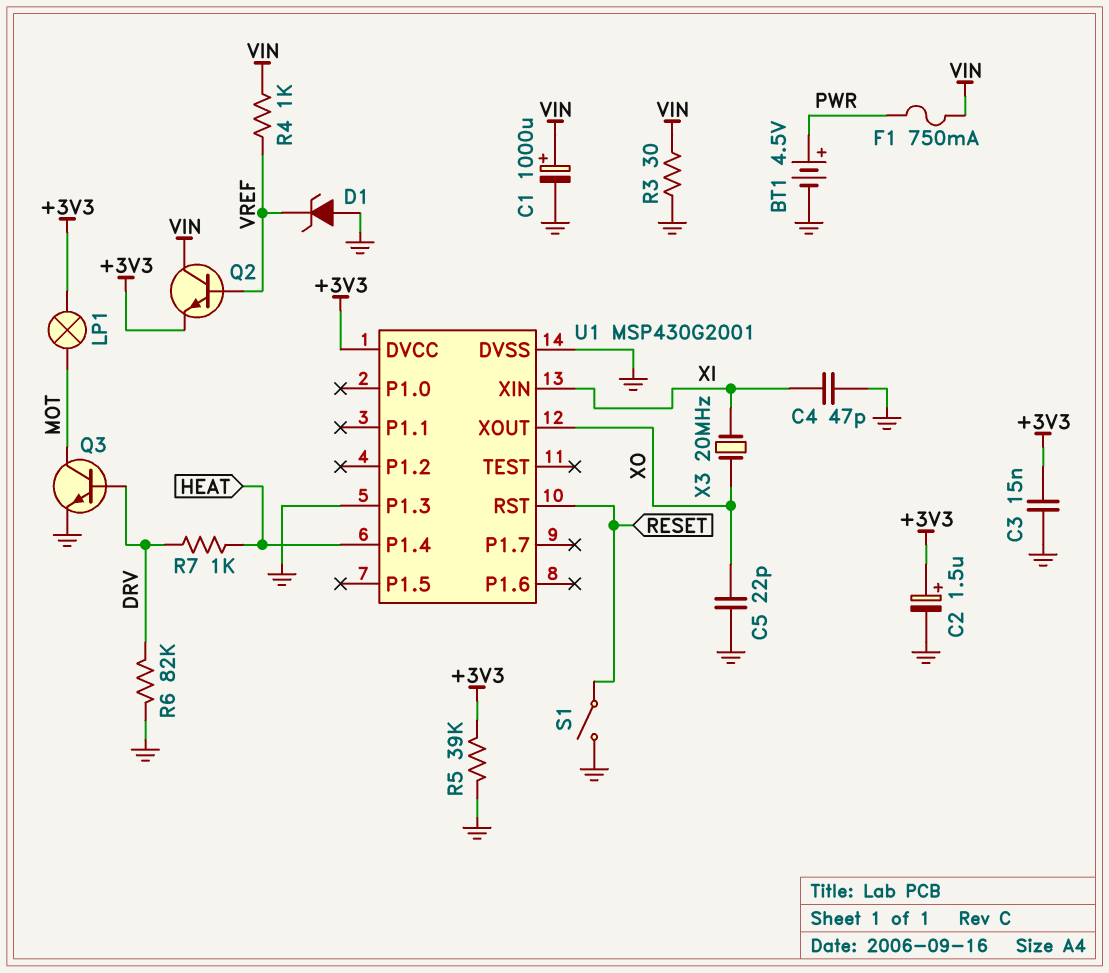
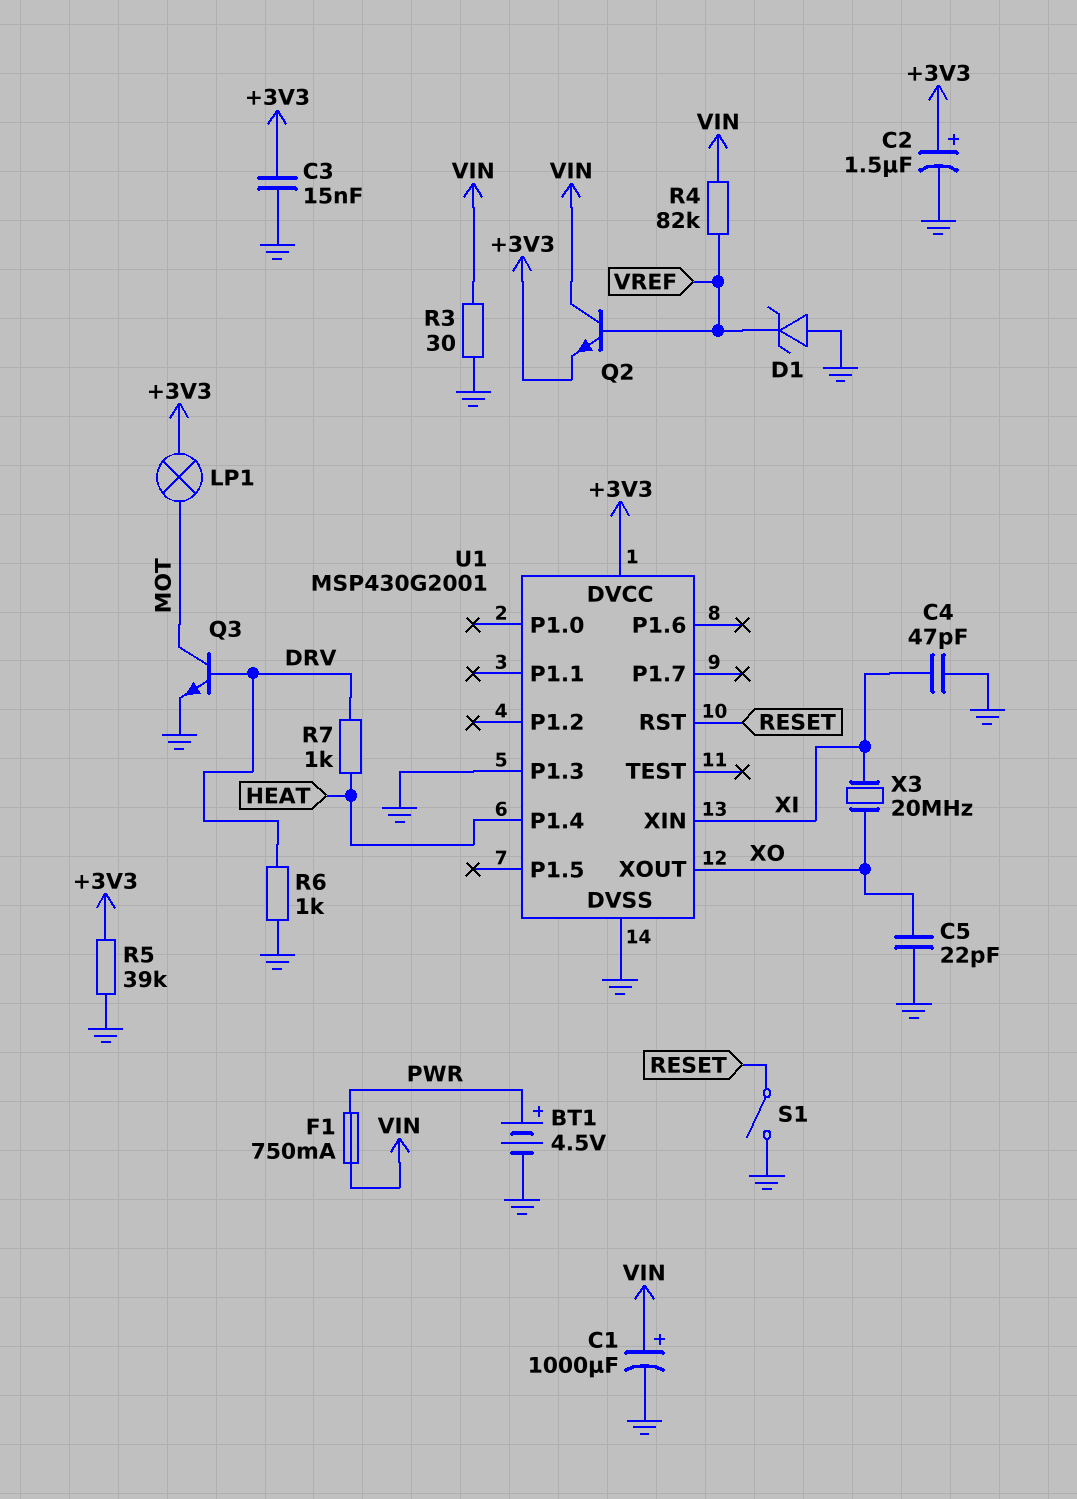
R4: 1k (VIN, VREF) -> 82k (VIN, VREF)
R6: 82k (DRV, GND) -> 1k (DRV, GND)

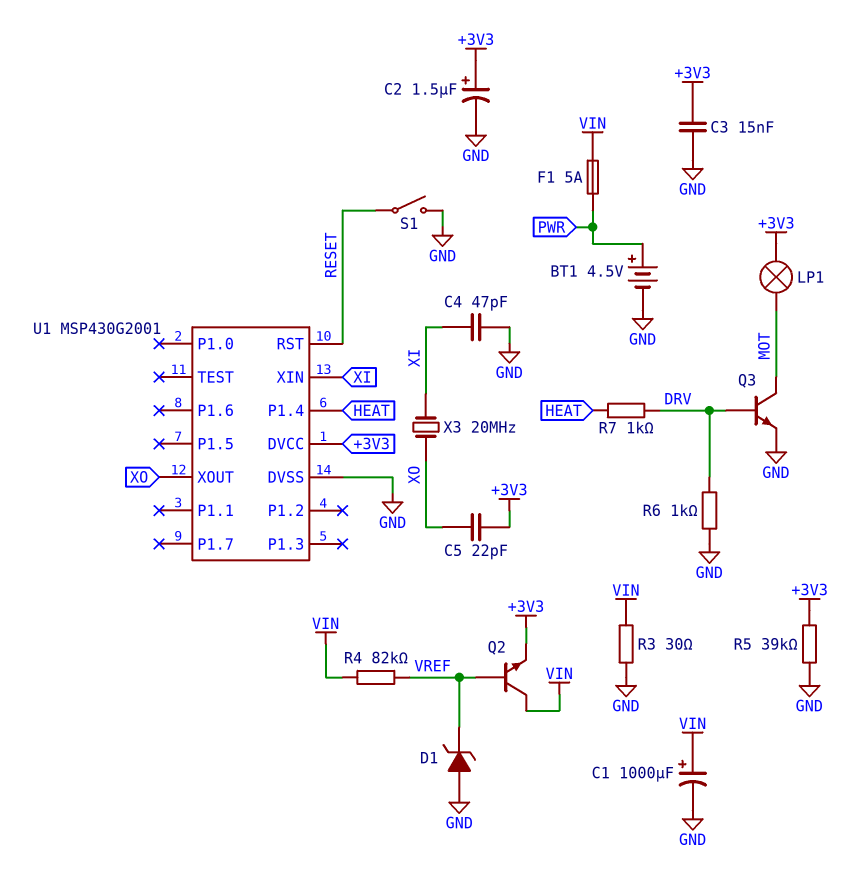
C5: 22pF (GND, XO) -> 22pF (+3V3, XO)
F1: 750mA (PWR, VIN) -> 5A (PWR, VIN)
U1 pin P1.3: GND -> none

